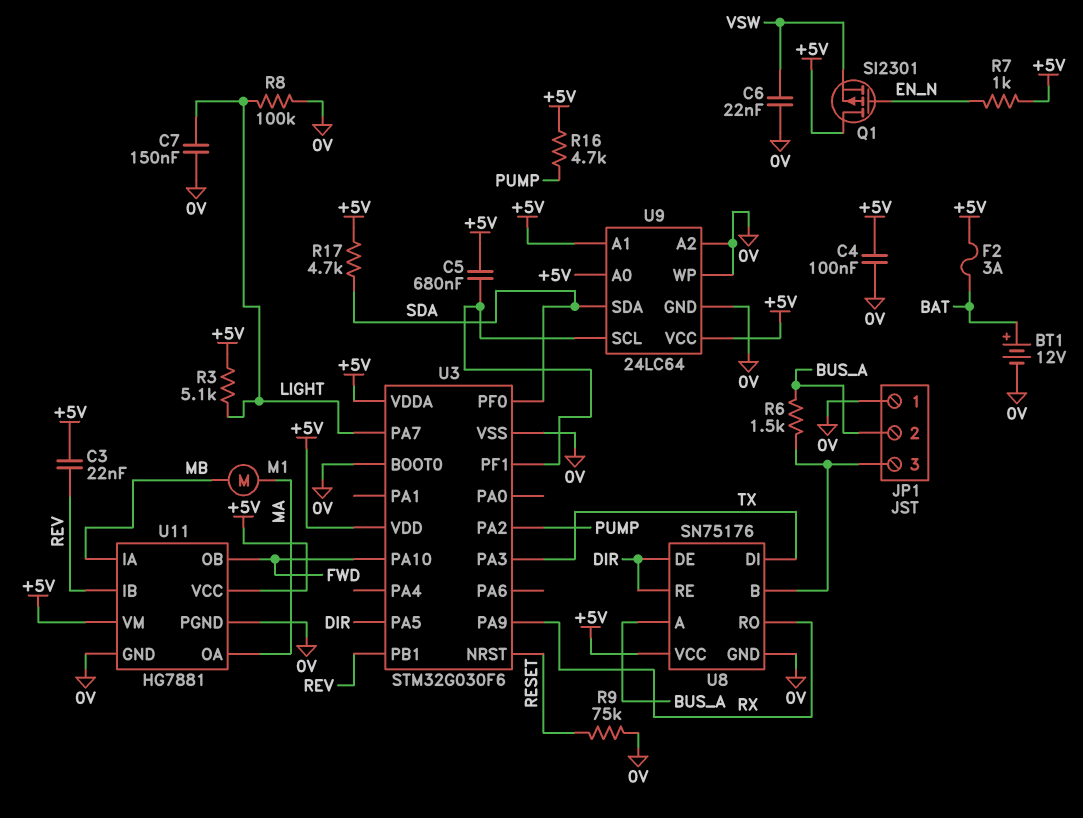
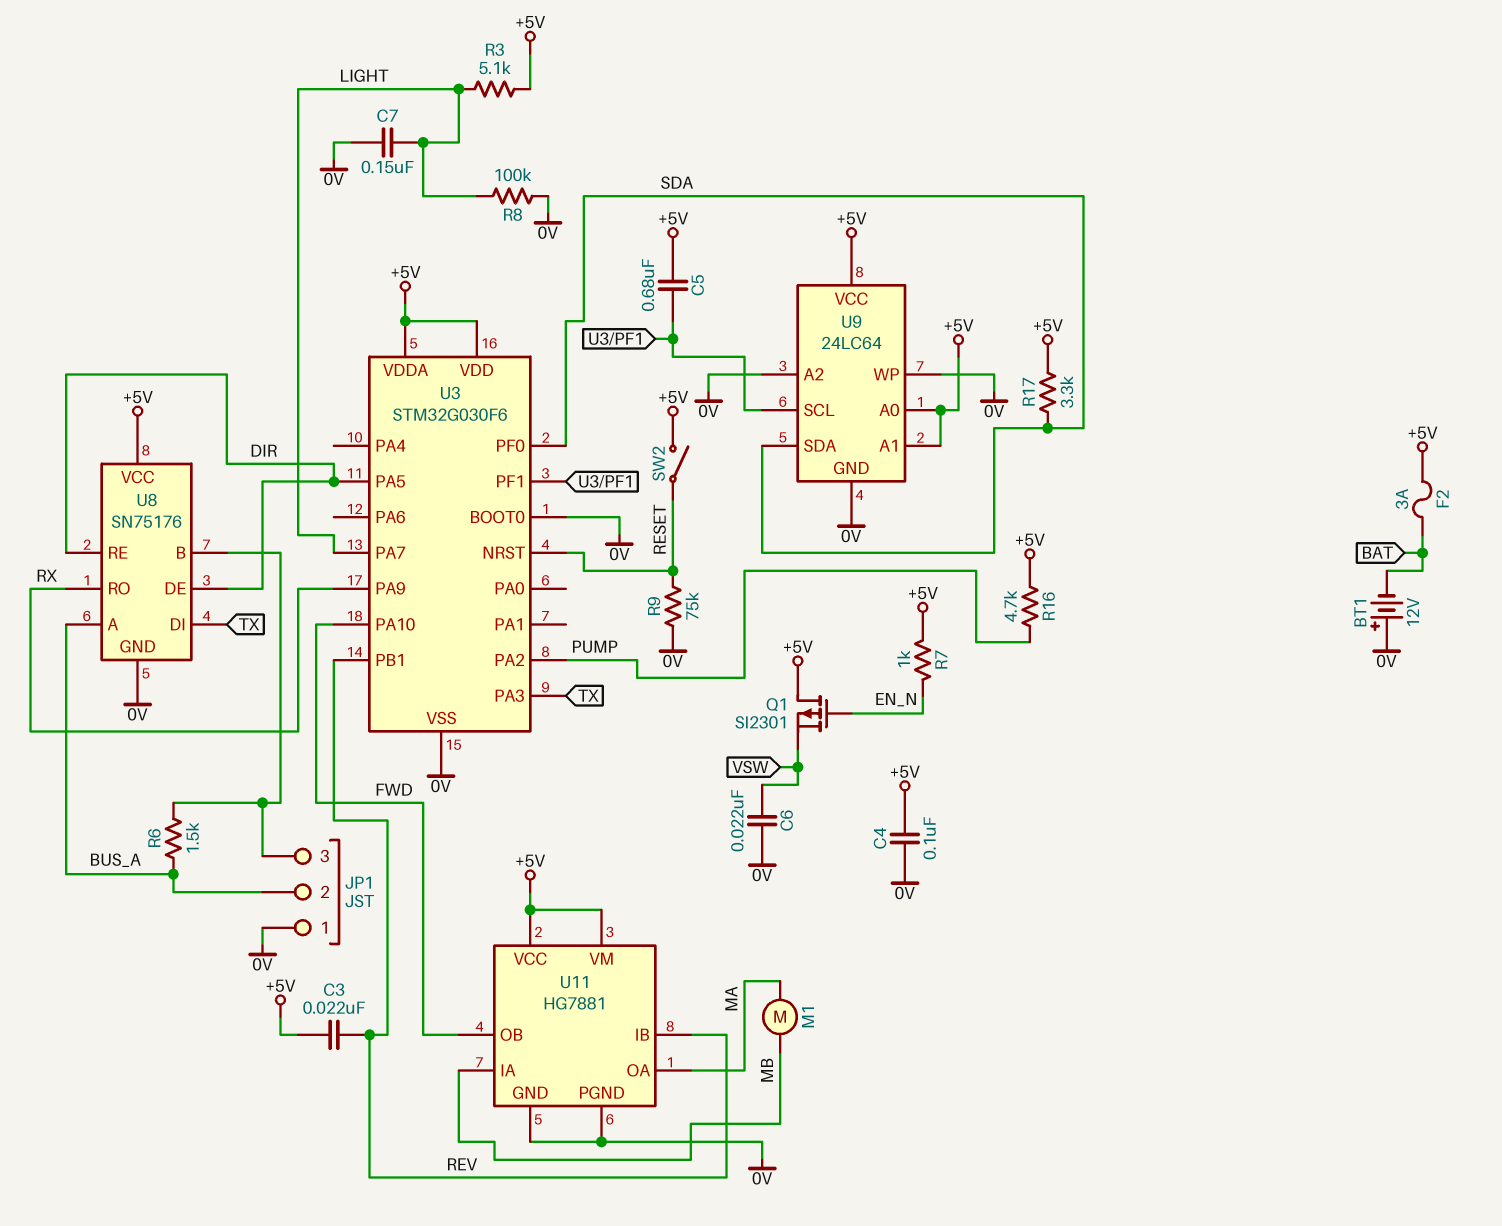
BT1: 12V (plus BAT, minus 0V) -> 12V (plus 0V, minus BAT)
R17: 4.7k (+5V, SDA) -> 3.3k (+5V, SDA)
SW2: none -> switch (+5V, RESET)

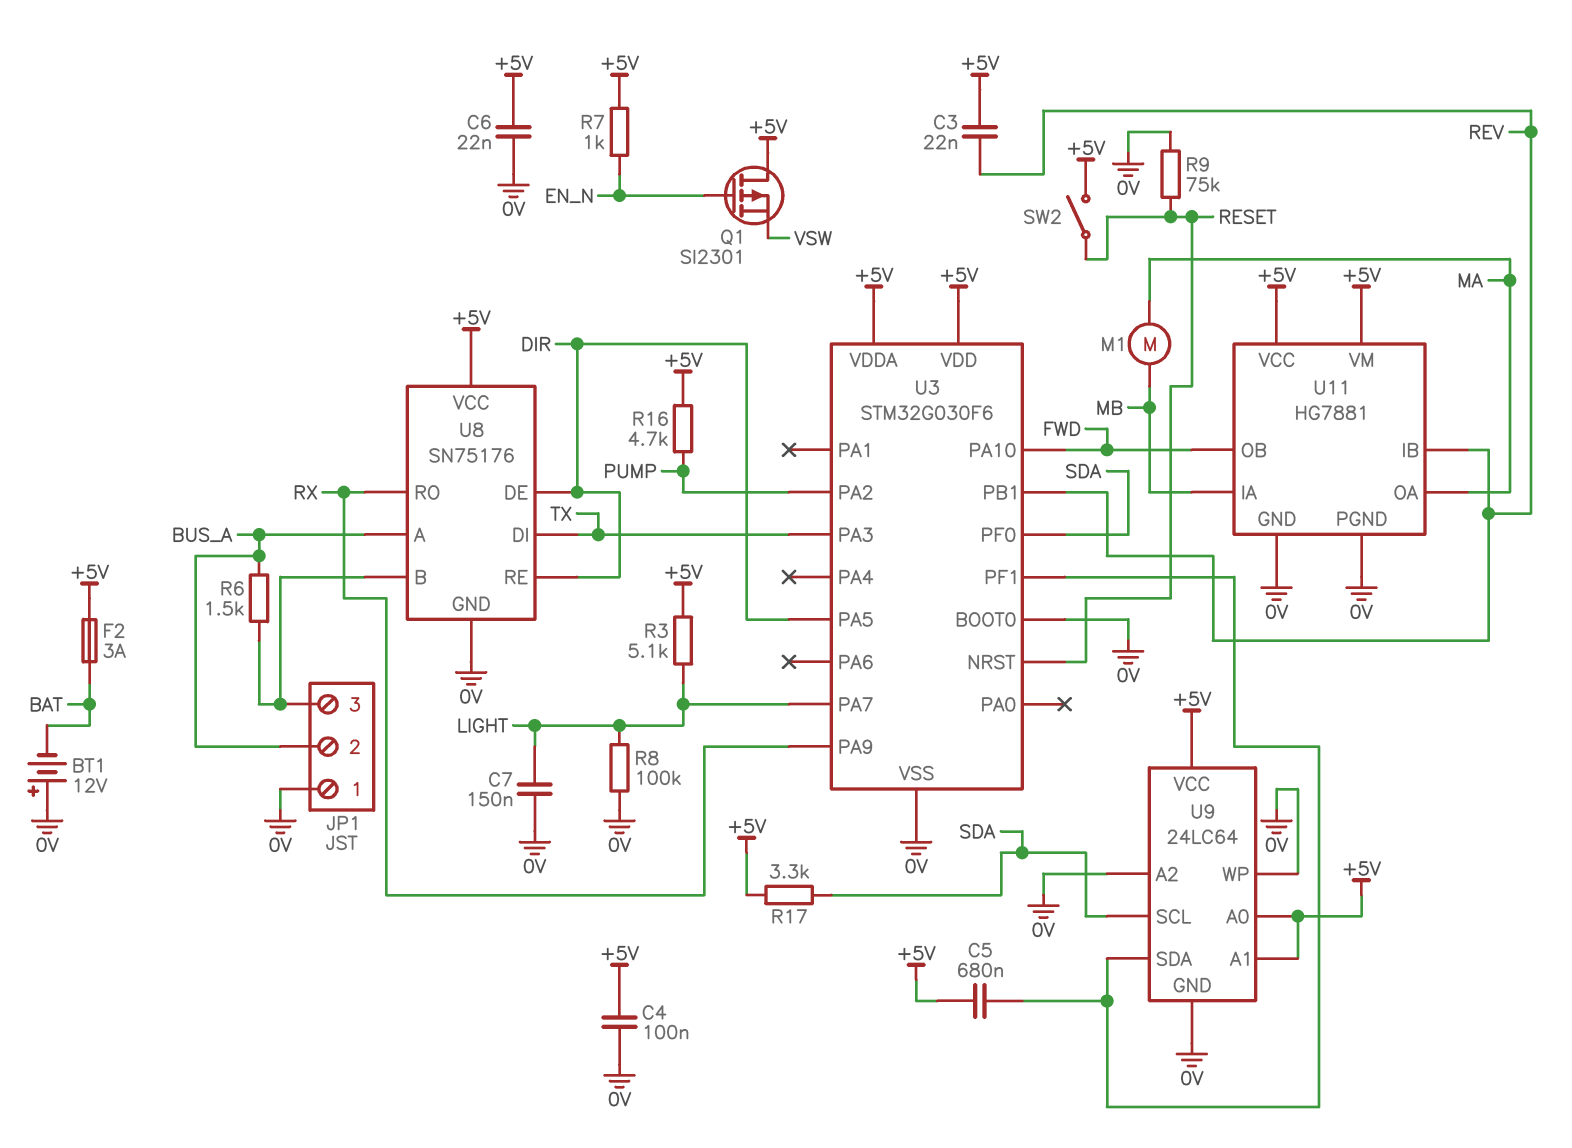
C6: 22nF (0V, VSW) -> 22nF (+5V, 0V)
U9 pin SCL: U3/PF1 -> SDA
U9 pin SDA: SDA -> U3/PF1

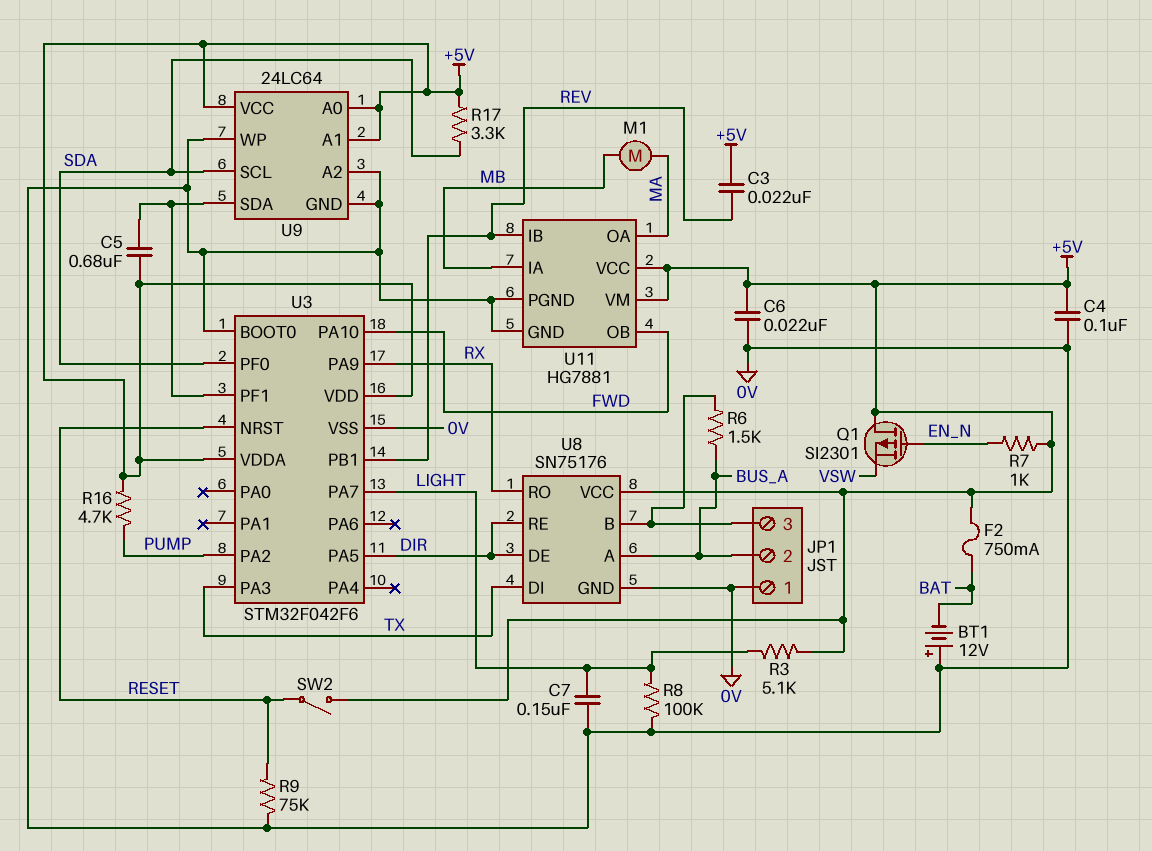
F2: 3A (+5V, BAT) -> 750mA (+5V, BAT)
U3: STM32G030F6 -> STM32F042F6

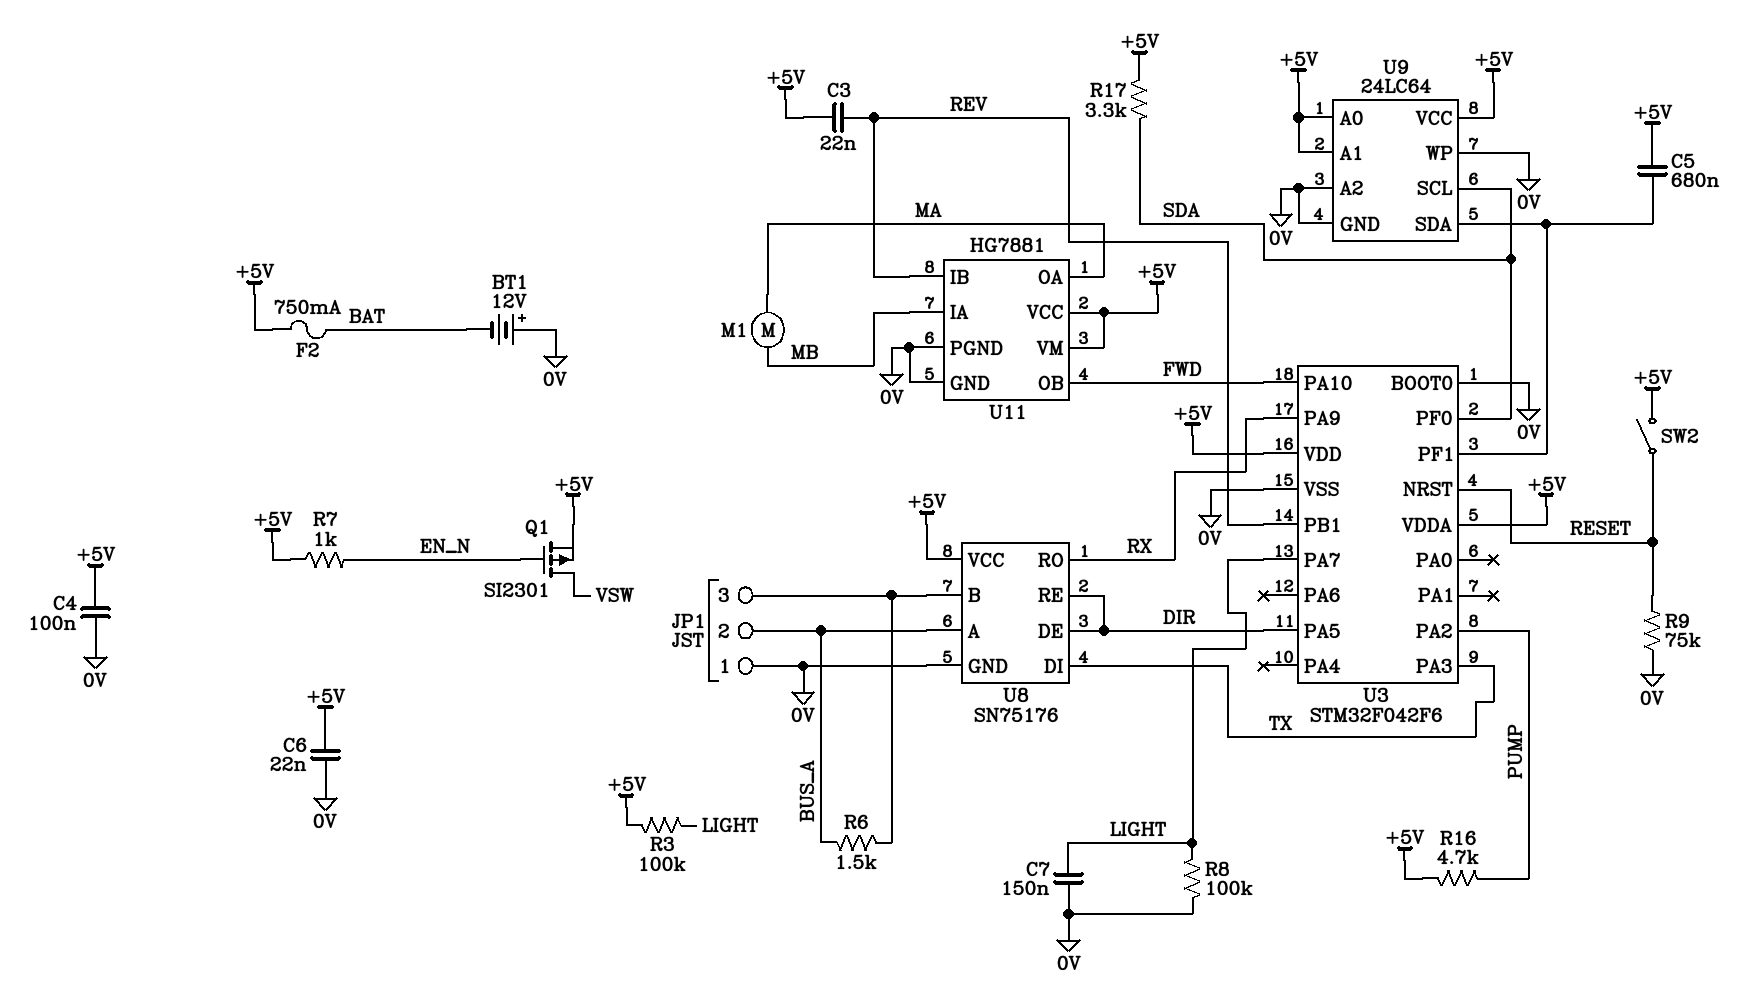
Q1: PMOS SI2301 (G EN_N, D +5V, S VSW) -> PMOS SI2301 (G EN_N, D VSW, S +5V)
R3: 5.1k (+5V, LIGHT) -> 100k (+5V, LIGHT)

